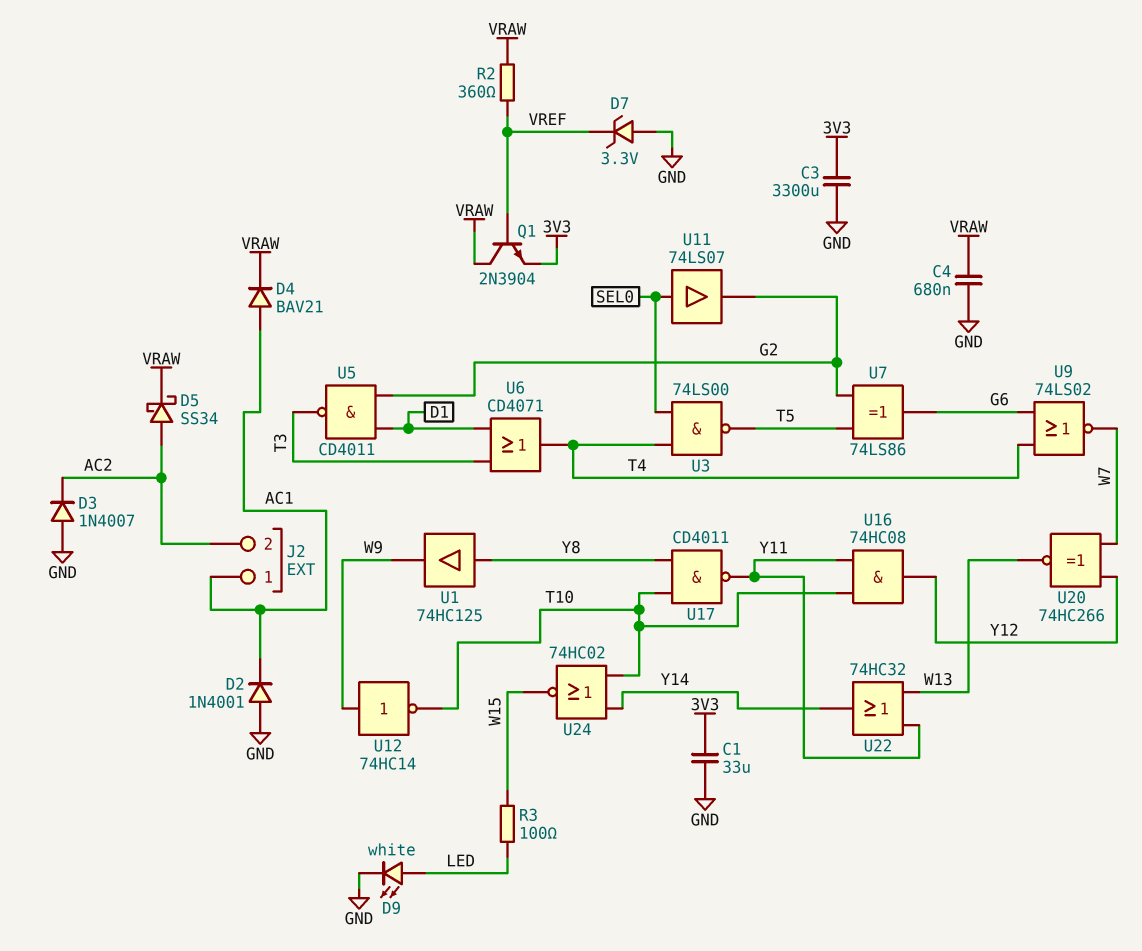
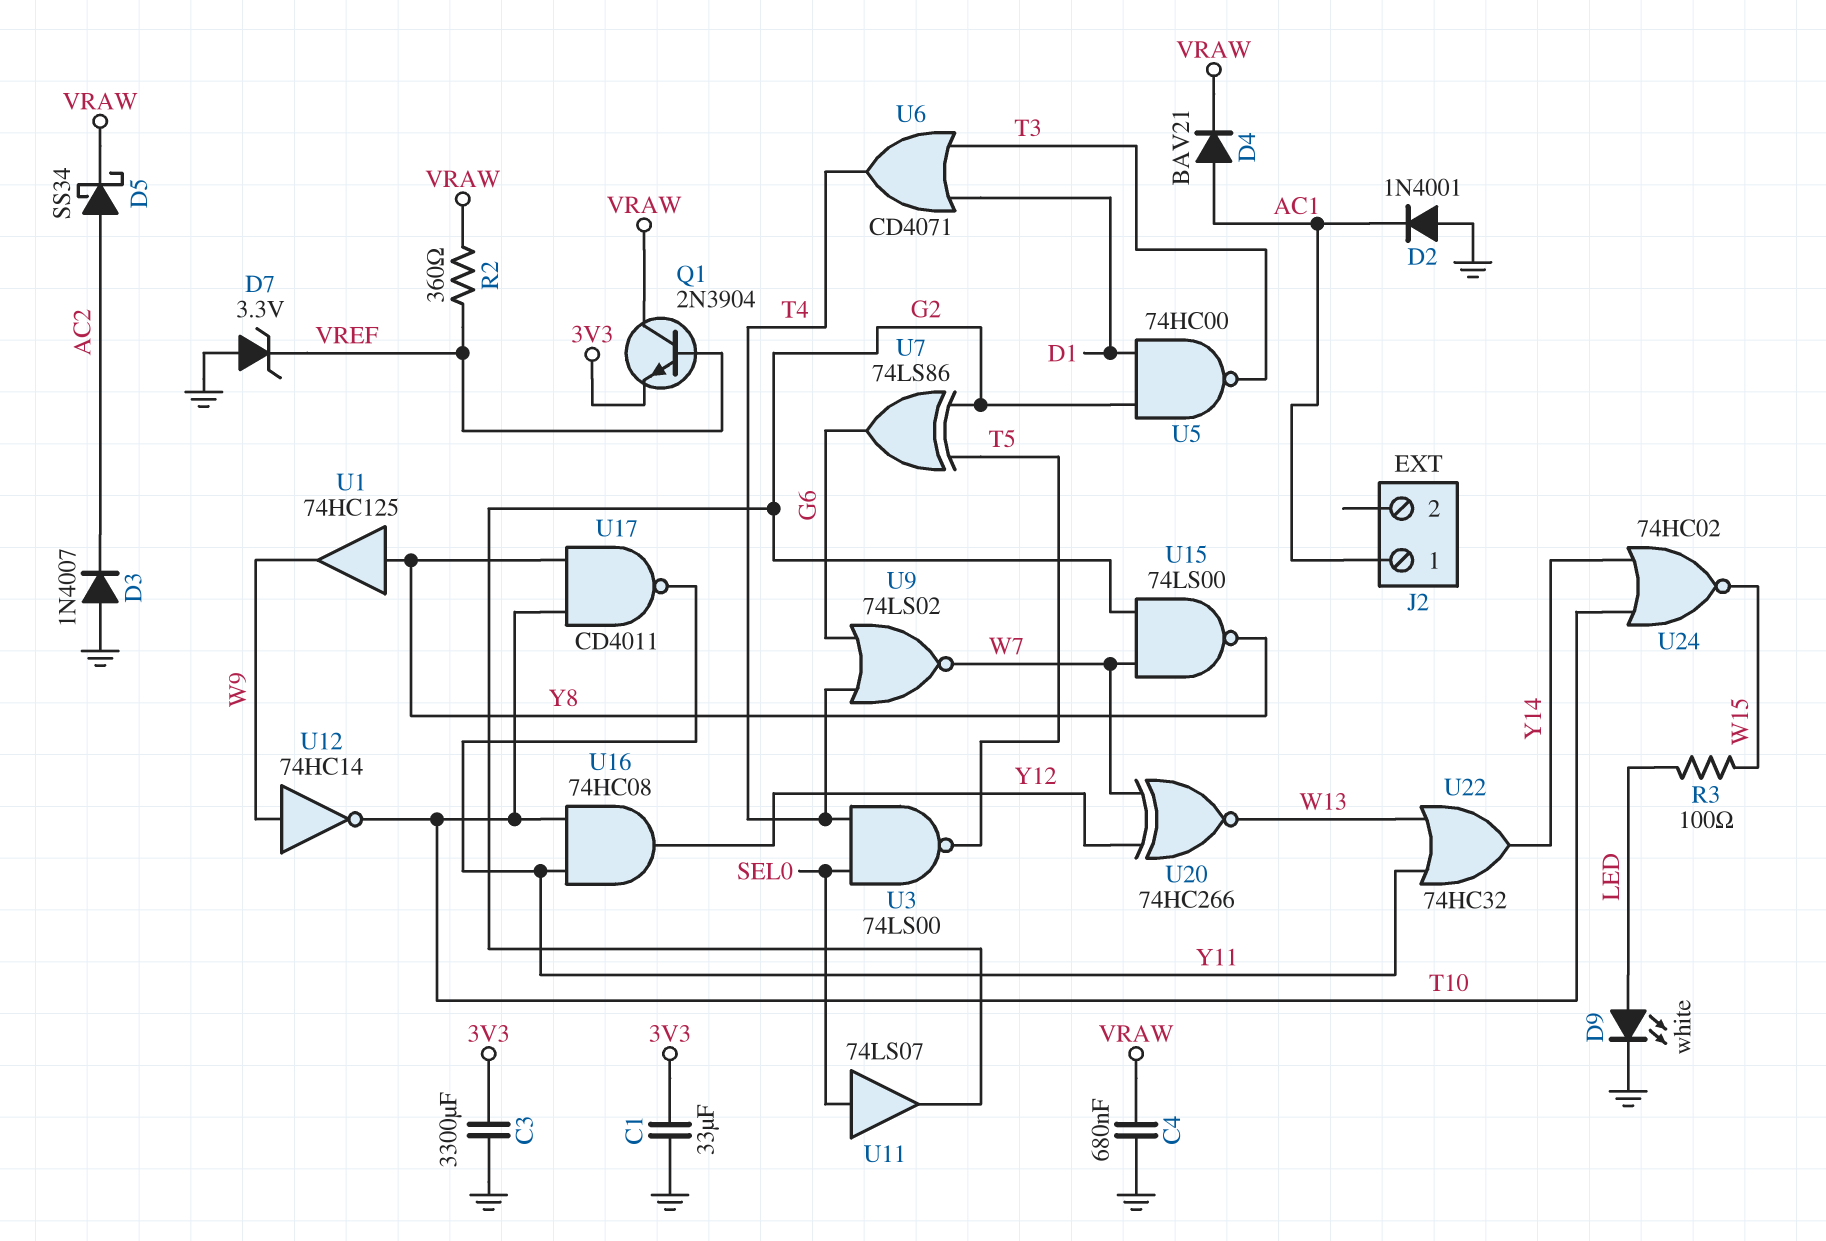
J2 pin 2: AC2 -> none
U5: NAND CD4011 (in D1, in G2, out T3) -> NAND 74HC00 (in D1, in G2, out T3)
U15: none -> NAND 74LS00 (in G2, in W7, out Y8)

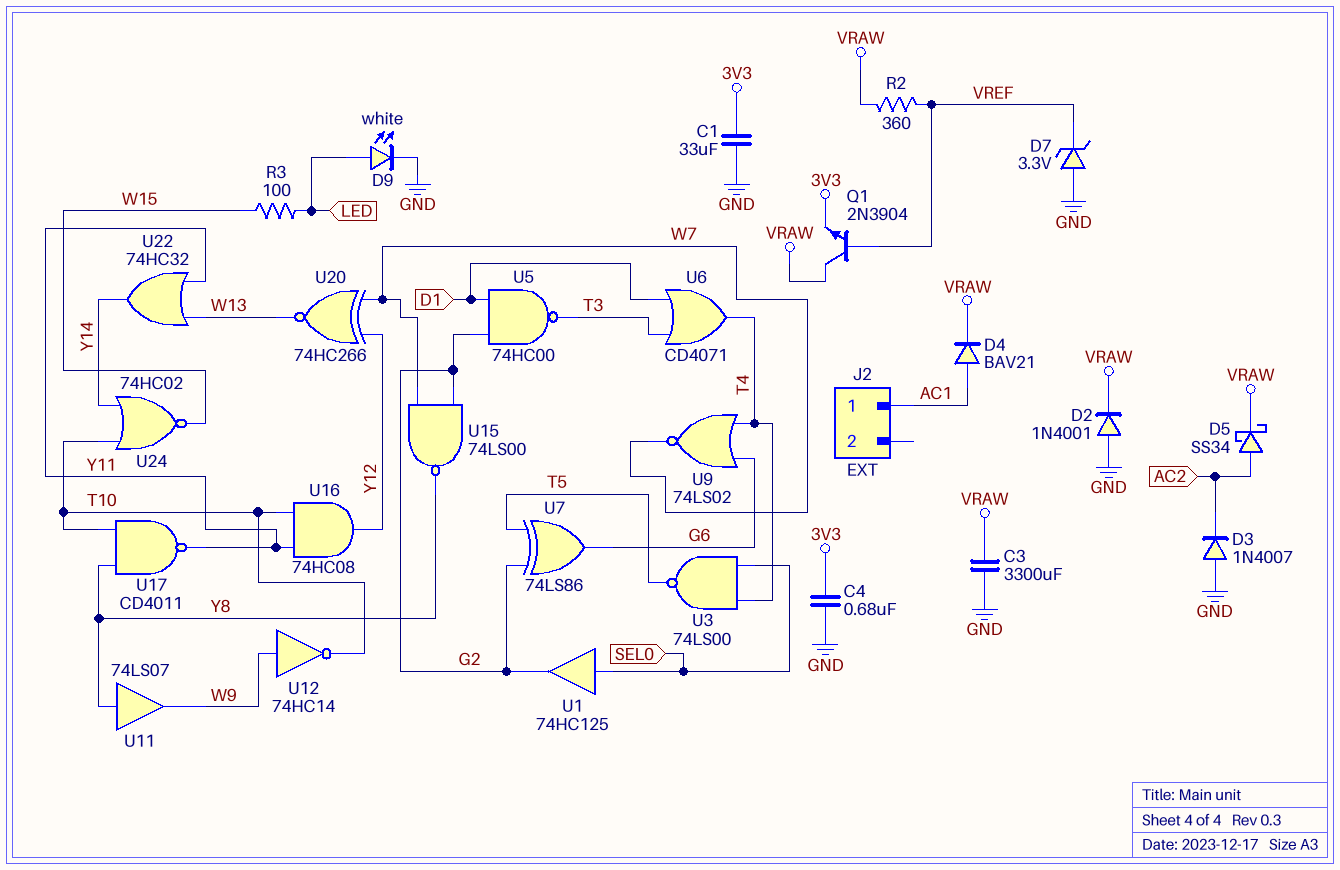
C3: 3300uF (3V3, GND) -> 3300uF (GND, VRAW)
C4: 680nF (GND, VRAW) -> 680nF (3V3, GND)
D2: diode 1N4001 (A GND, K AC1) -> diode 1N4001 (A GND, K VRAW)
U1: buffer 74HC125 (in Y8, out W9) -> buffer 74HC125 (in SEL0, out G2)
U11: buffer 74LS07 (in SEL0, out G2) -> buffer 74LS07 (in Y8, out W9)

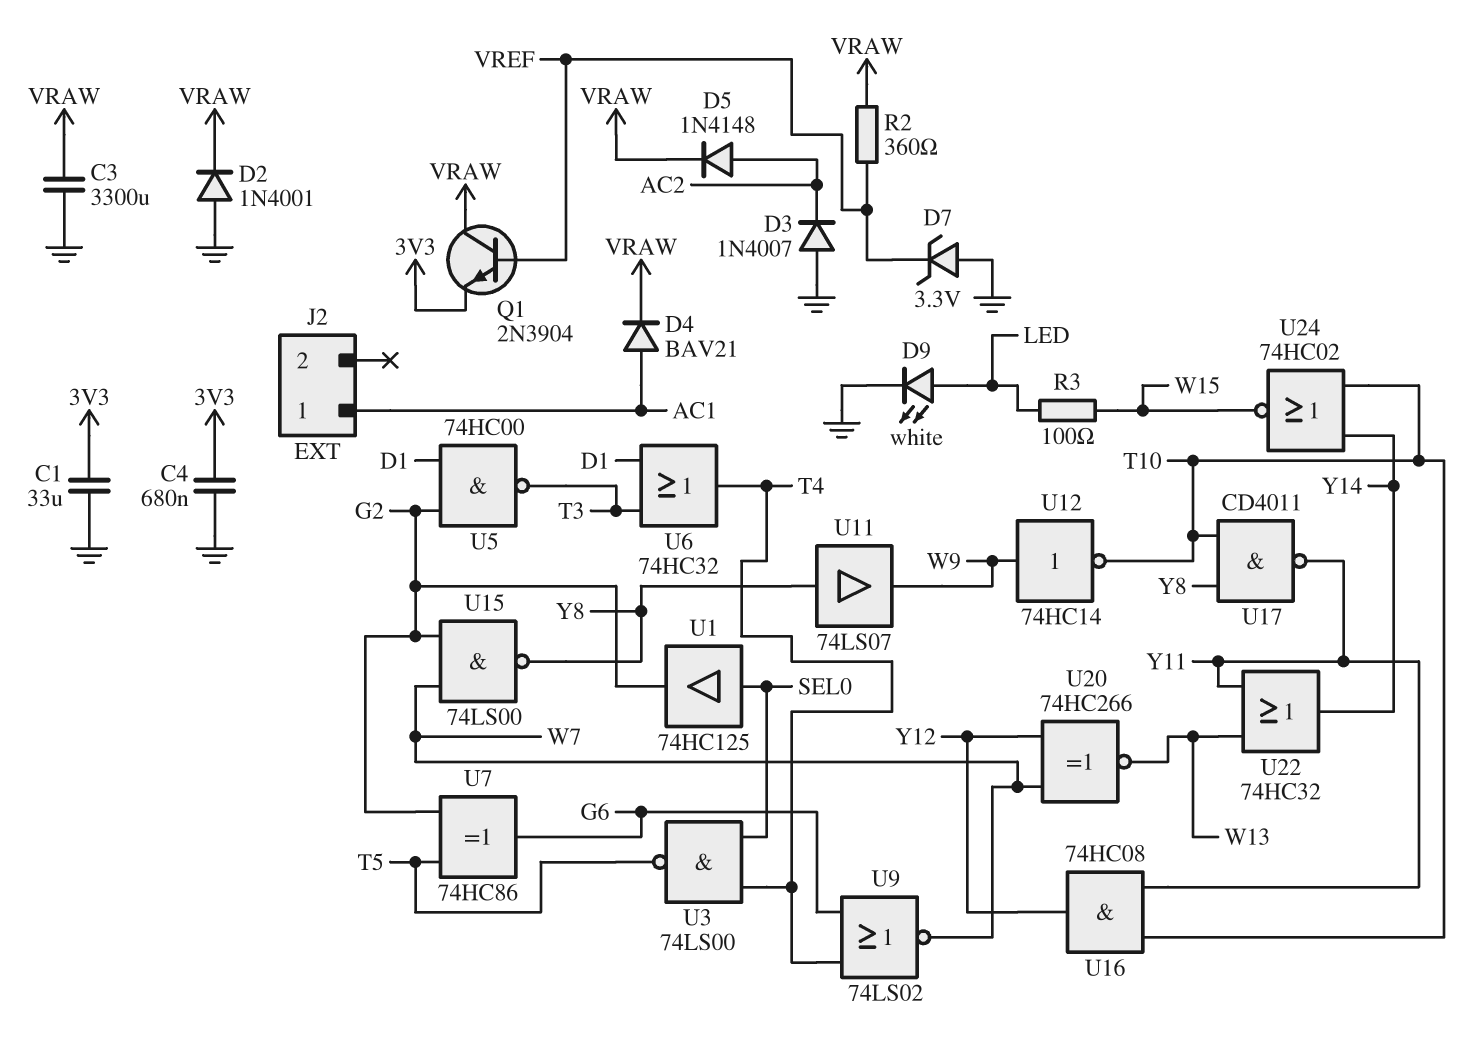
D5: schottky SS34 (A AC2, K VRAW) -> diode 1N4148 (A AC2, K VRAW)
U6: OR CD4071 (in D1, in T3, out T4) -> OR 74HC32 (in D1, in T3, out T4)
U7: XOR 74LS86 (in G2, in T5, out G6) -> XOR 74HC86 (in G2, in T5, out G6)

